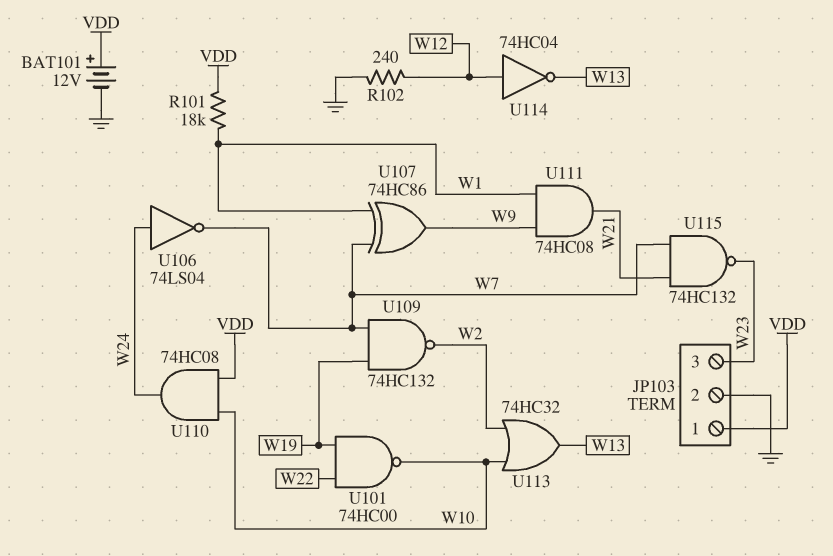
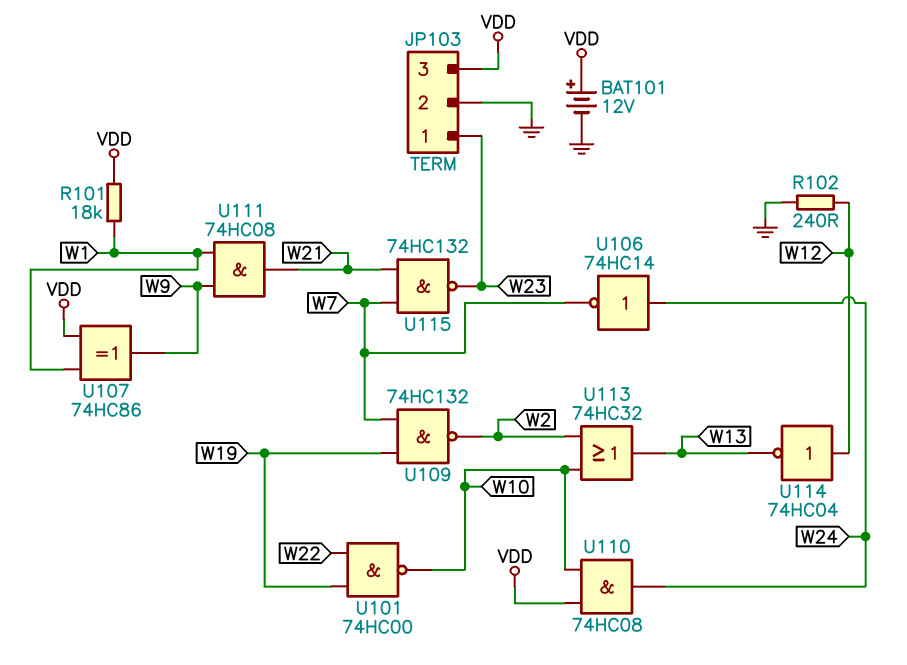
JP103 pin 1: VDD -> W23
JP103 pin 3: W23 -> VDD
U106: NOT 74LS04 (in W24, out W7) -> NOT 74HC14 (in W24, out W7)
U107: XOR 74HC86 (in W1, in W7, out W9) -> XOR 74HC86 (in VDD, in W1, out W9)

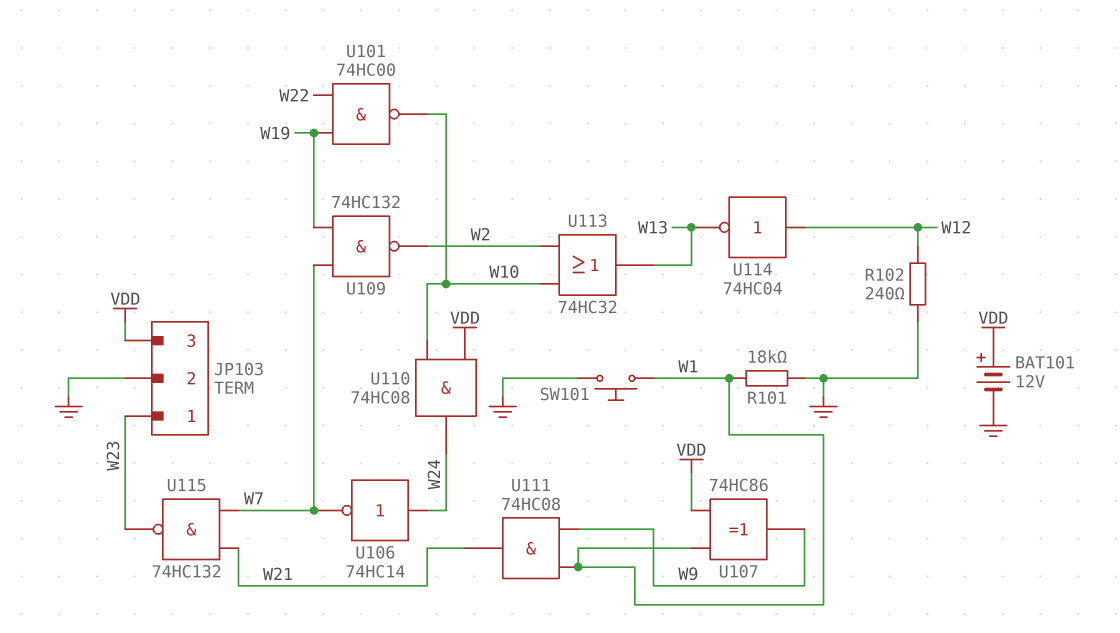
R101: 18k (VDD, W1) -> 18k (GND, W1)
SW101: none -> button (GND, W1)

